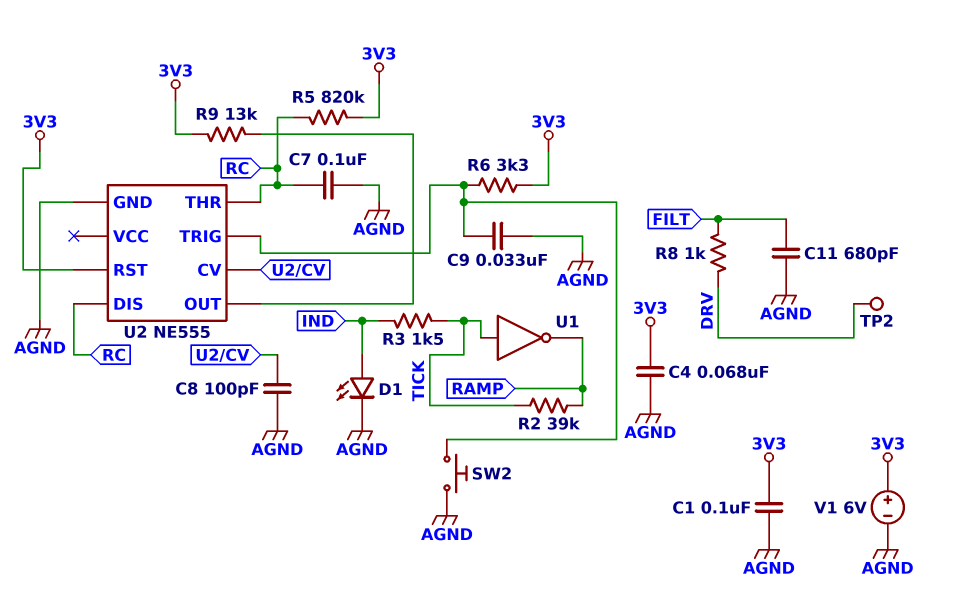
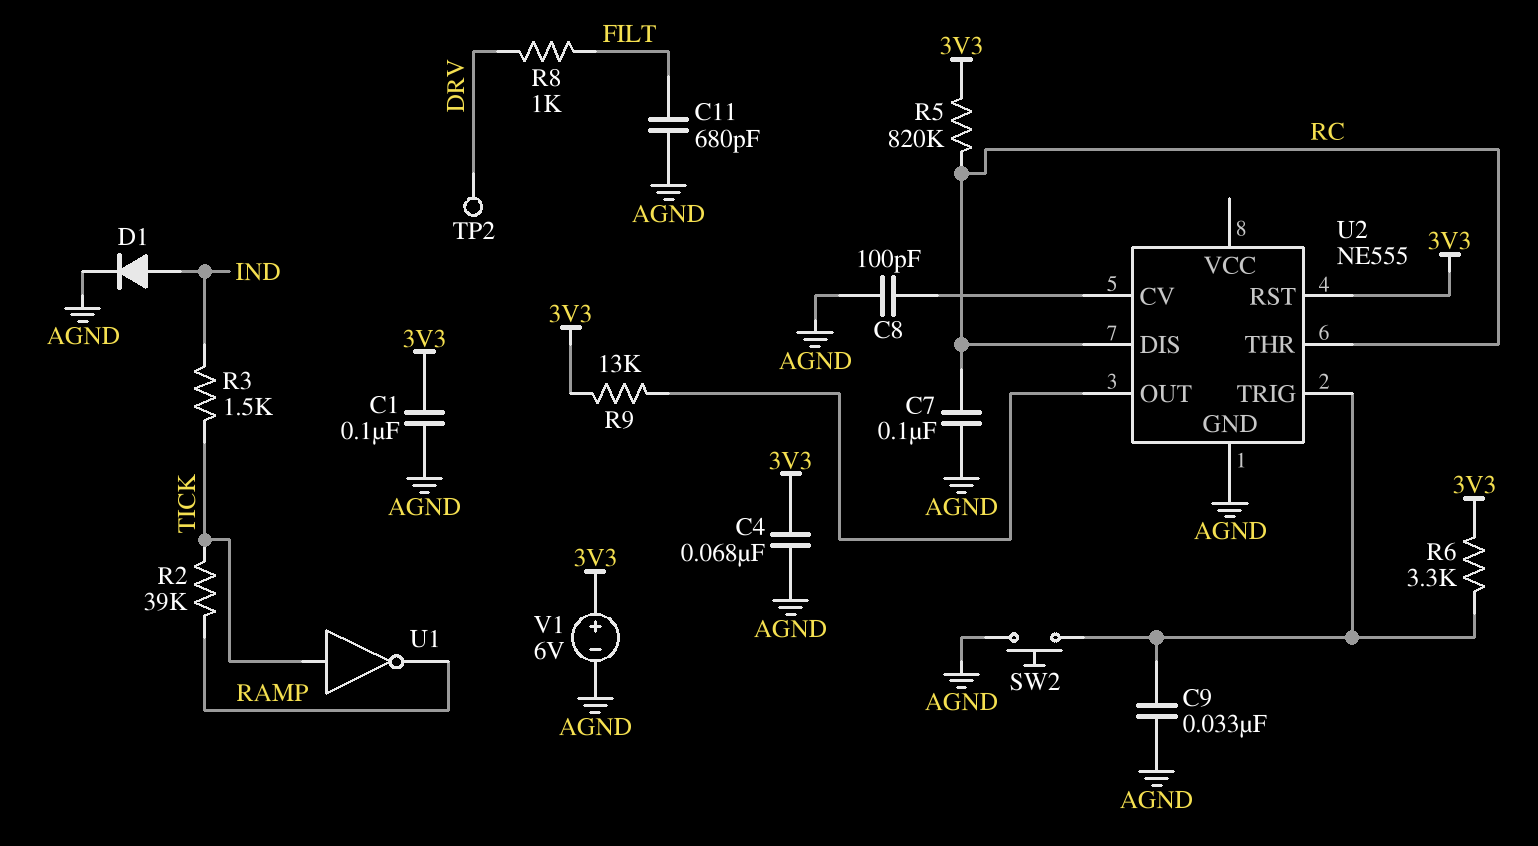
D1: LED (A IND, K AGND) -> diode (A IND, K AGND)

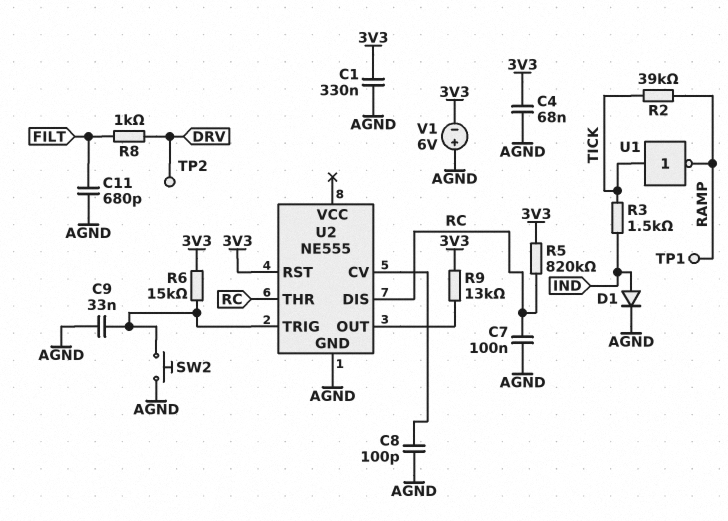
C1: 100nF (3V3, AGND) -> 330nF (3V3, AGND)
R6: 3.3k (3V3, U2/TRIG) -> 15k (3V3, U2/TRIG)
TP1: none -> test point (RAMP)
V1: 6V (plus 3V3, minus AGND) -> 6V (plus AGND, minus 3V3)

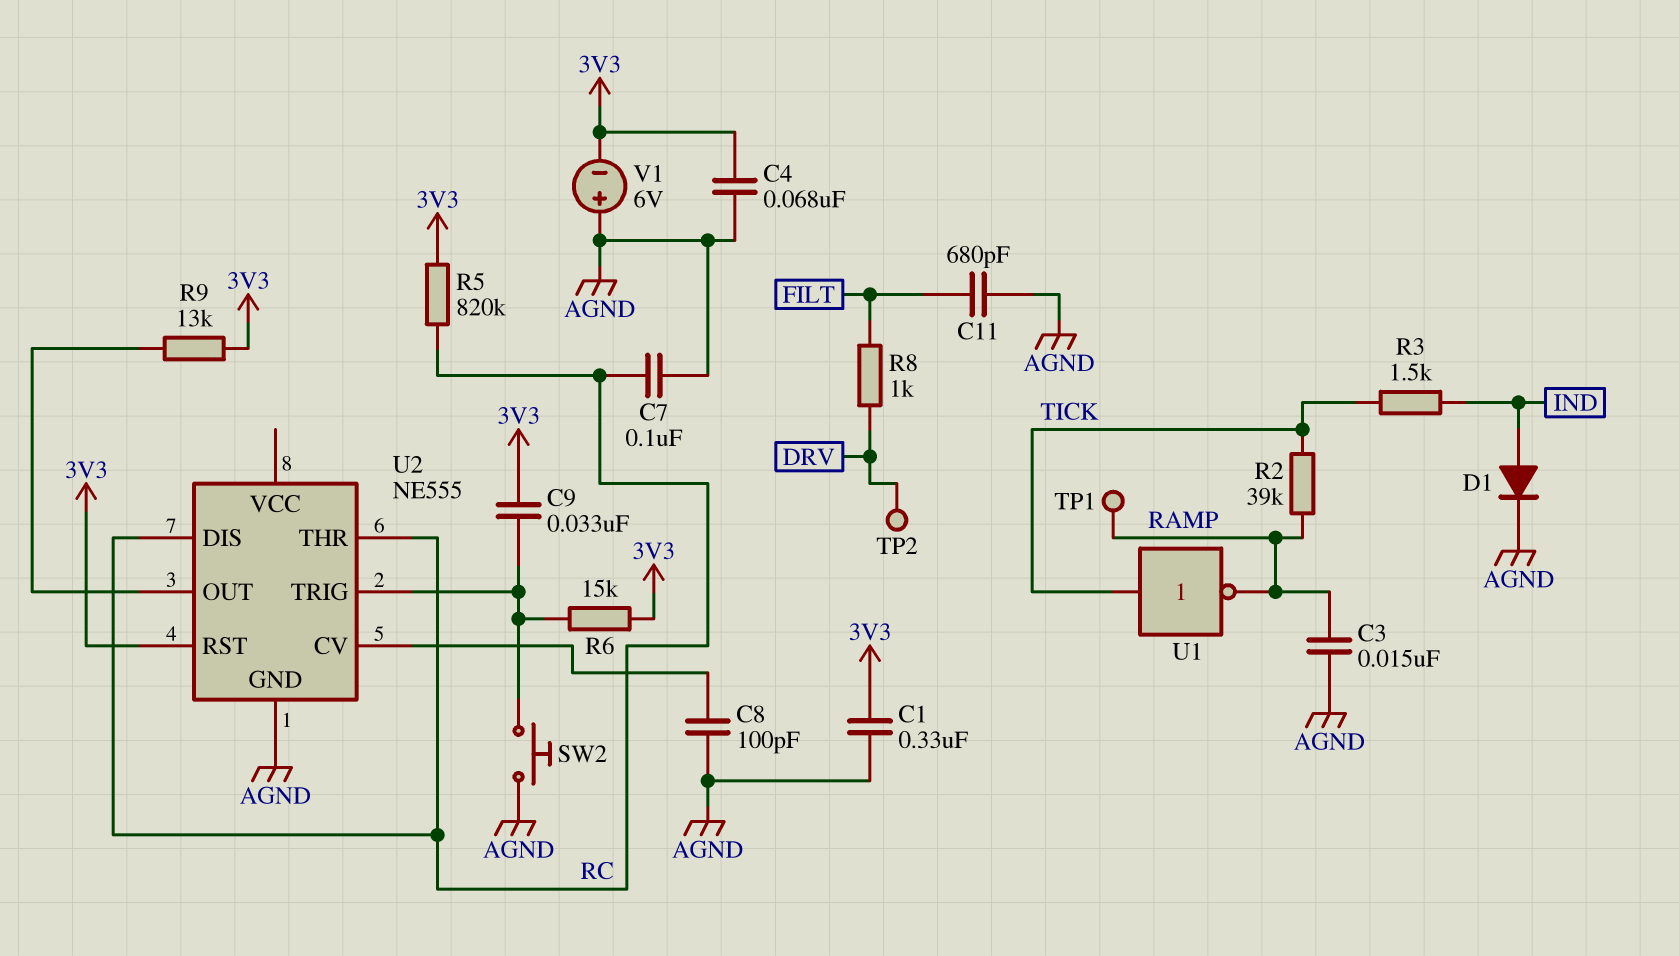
C3: none -> 15nF (AGND, RAMP)
C9: 33nF (AGND, U2/TRIG) -> 33nF (3V3, U2/TRIG)

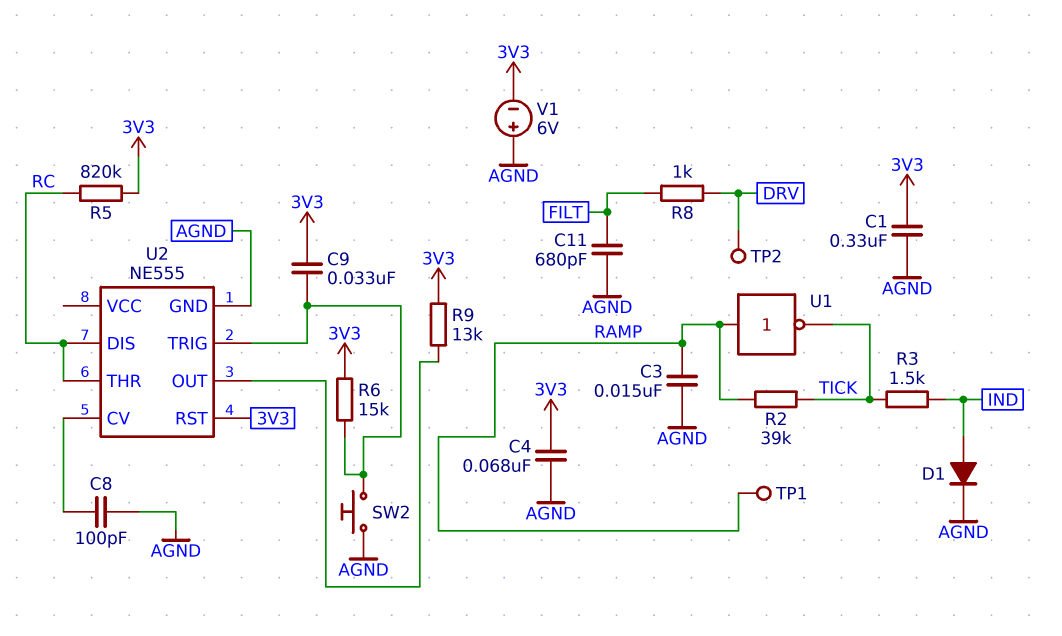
C7: 100nF (AGND, RC) -> none
U1: NOT (in TICK, out RAMP) -> NOT (in RAMP, out TICK)

